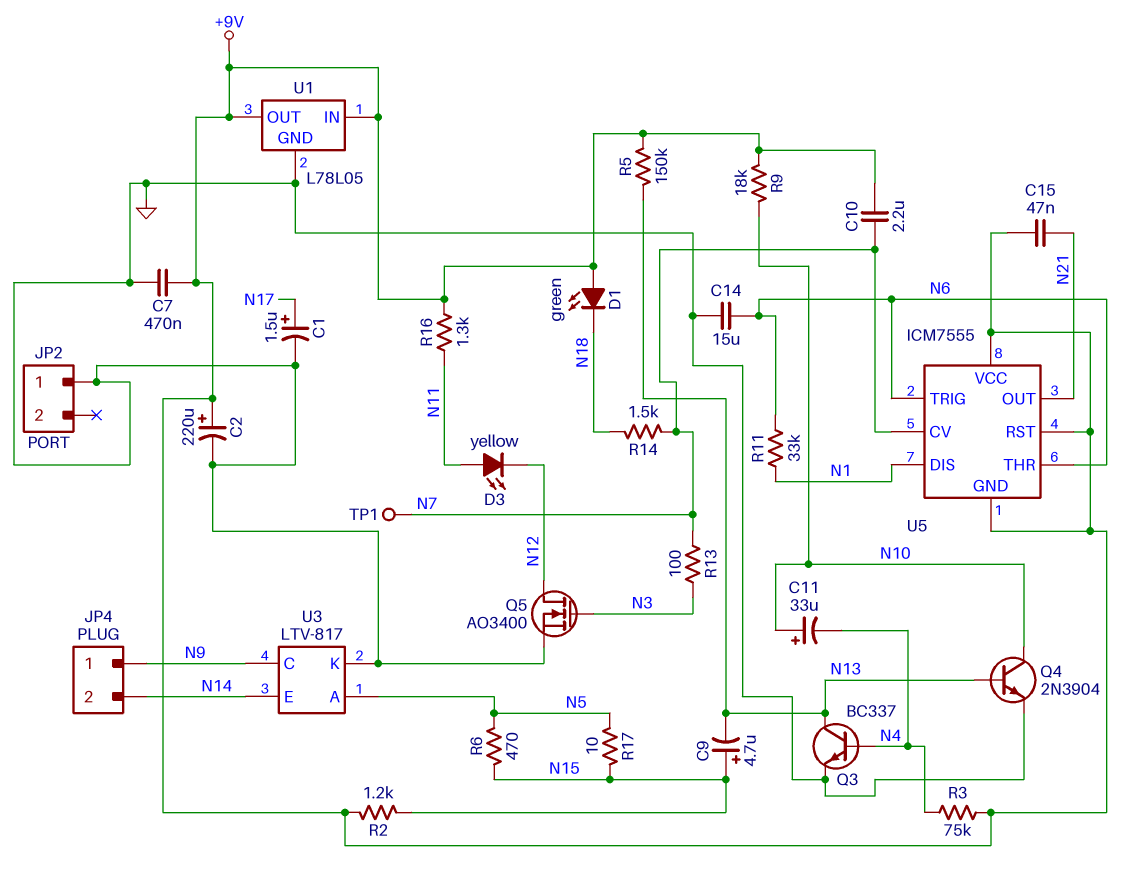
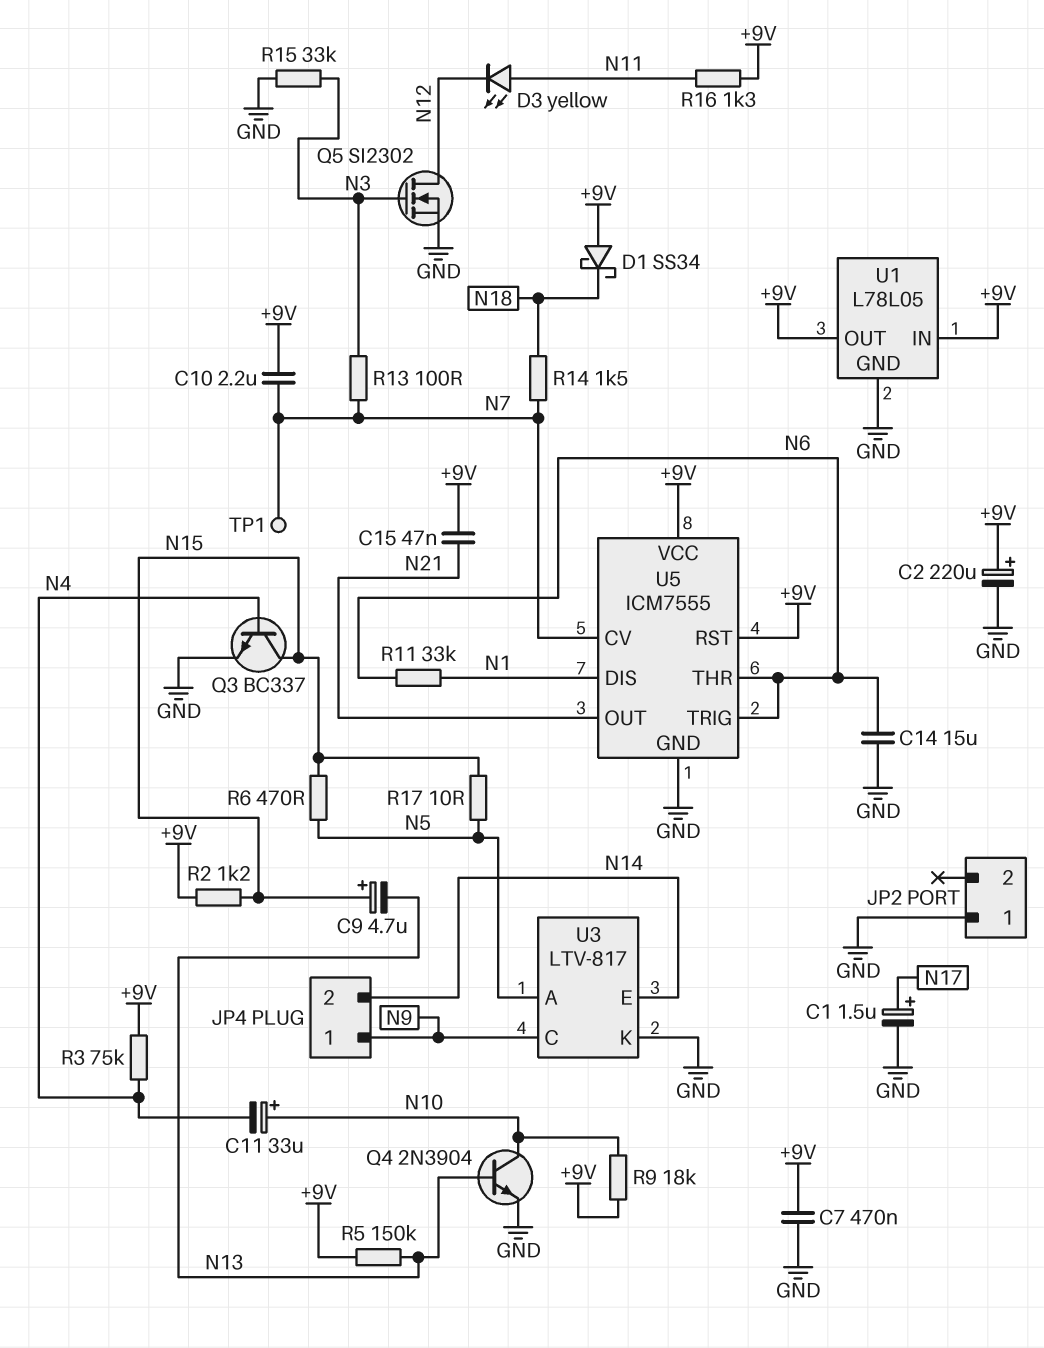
D1: LED green (A +9V, K N18) -> schottky SS34 (A +9V, K N18)
Q3: NPN BC337 (B N4, C N13, E GND) -> NPN BC337 (B N4, C N15, E GND)
Q5: NMOS AO3400 (G N3, D N12, S GND) -> NMOS SI2302 (G N3, D N12, S GND)
R15: none -> 33k (GND, N3)
U5 pin GND: +9V -> GND

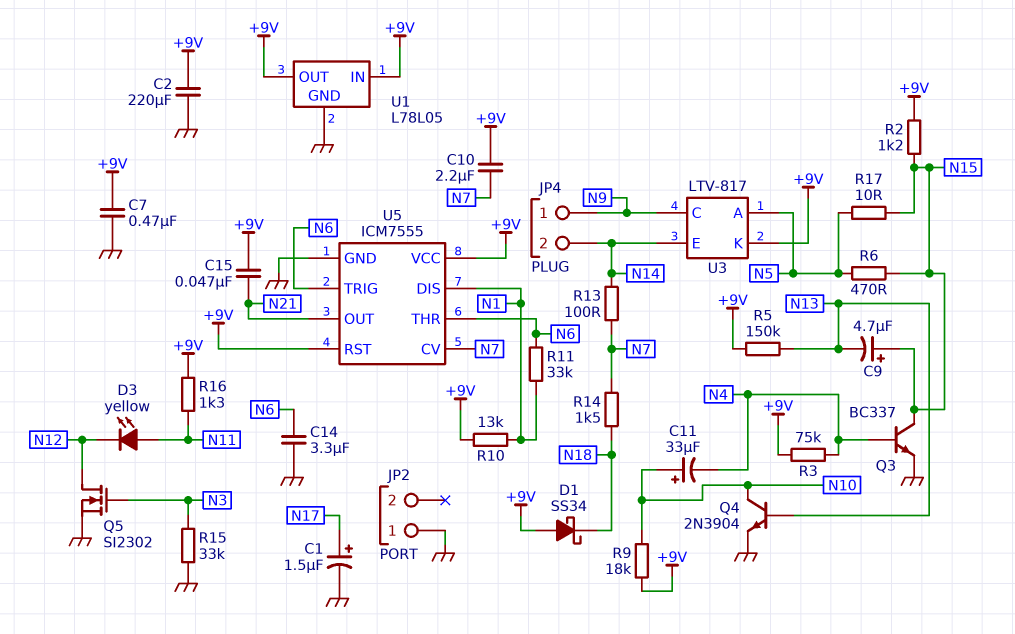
C2: 220uF (plus +9V, minus GND) -> 220uF (+9V, GND)
C14: 15uF (GND, N6) -> 3.3uF (GND, N6)
R10: none -> 13k (+9V, N1)
R13: 100 (N3, N7) -> 100 (N7, N14)
TP1: test point (N7) -> none
U3 pin K: GND -> +9V

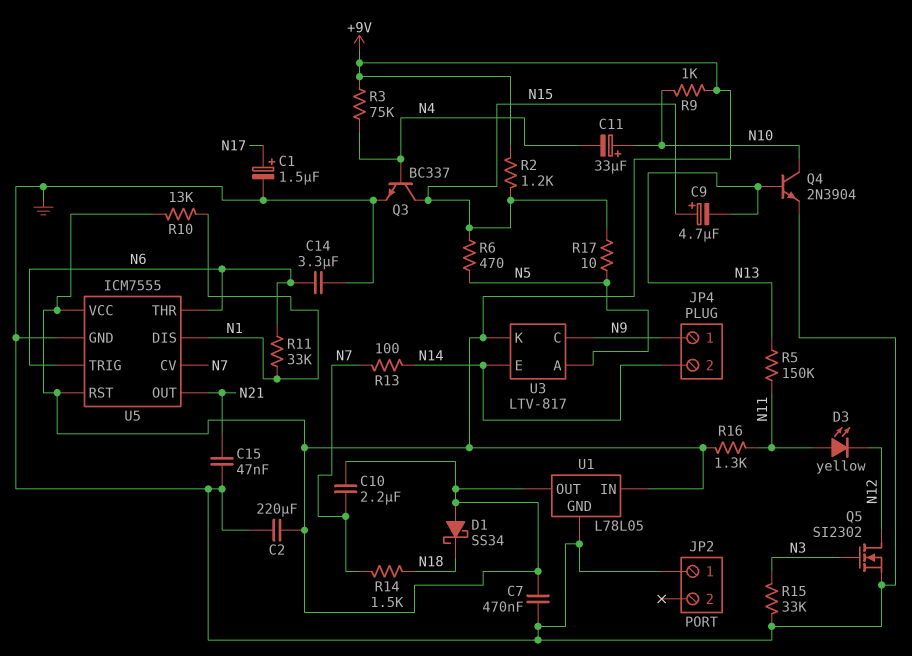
C15: 47nF (+9V, N21) -> 47nF (GND, N21)
R5: 150k (+9V, N13) -> 150k (N11, N13)
R9: 18k (+9V, N10) -> 1k (+9V, N10)

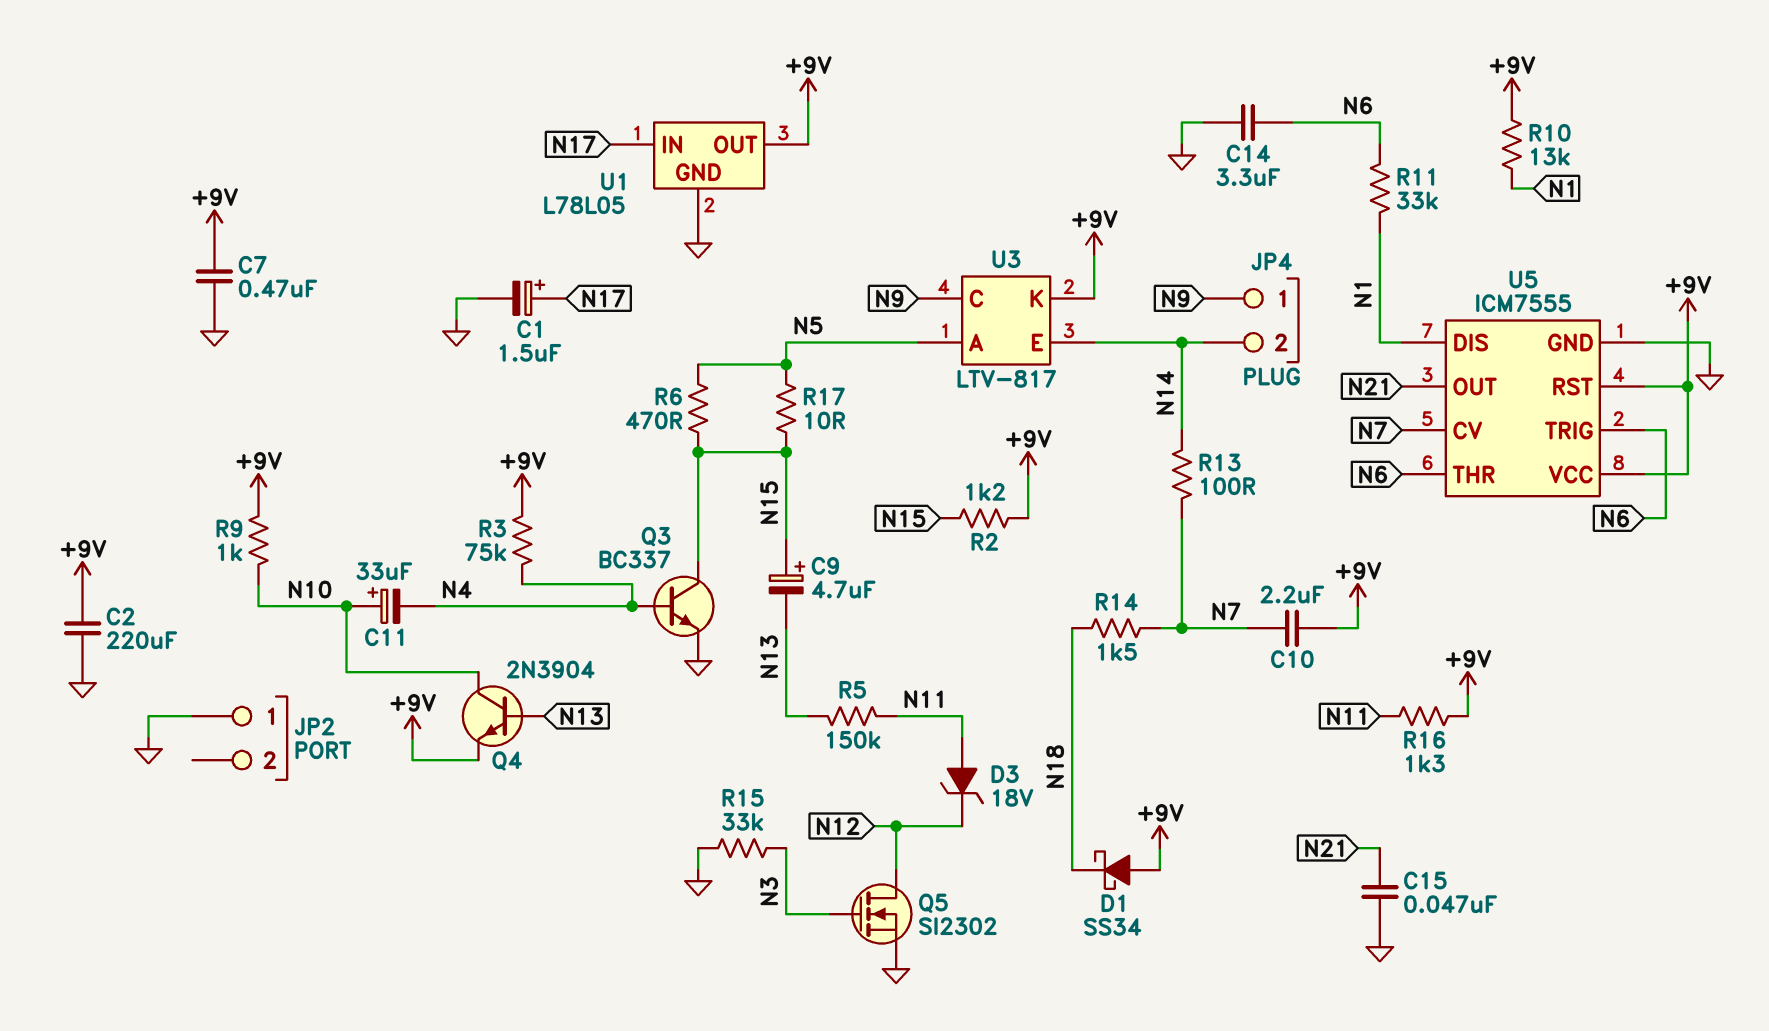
D3: LED yellow (A N11, K N12) -> zener 18V (A N11, K N12)
Q4: NPN 2N3904 (B N13, C N10, E GND) -> NPN 2N3904 (B N13, C N10, E +9V)
U1 pin IN: +9V -> N17

